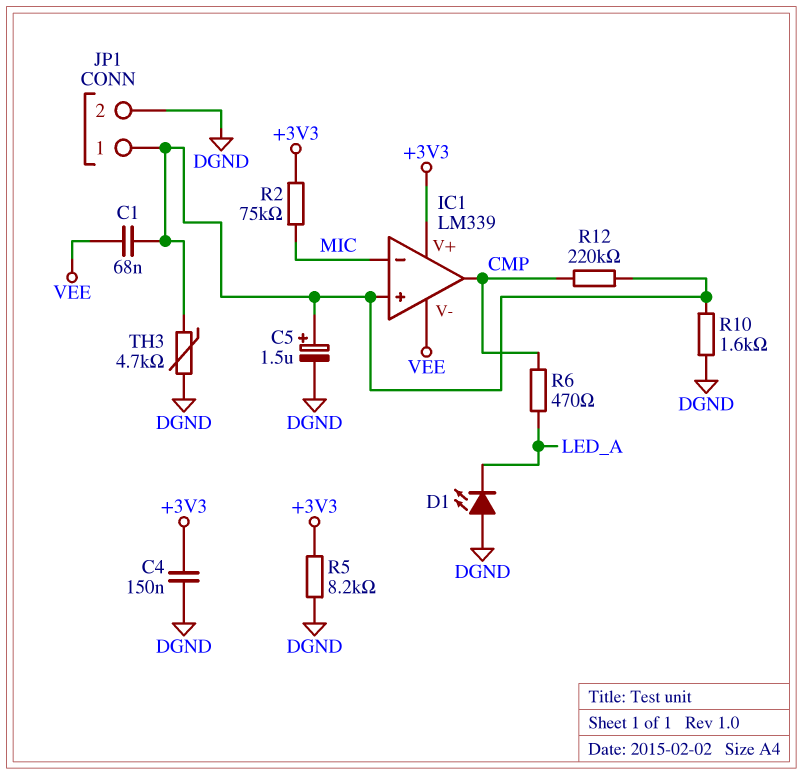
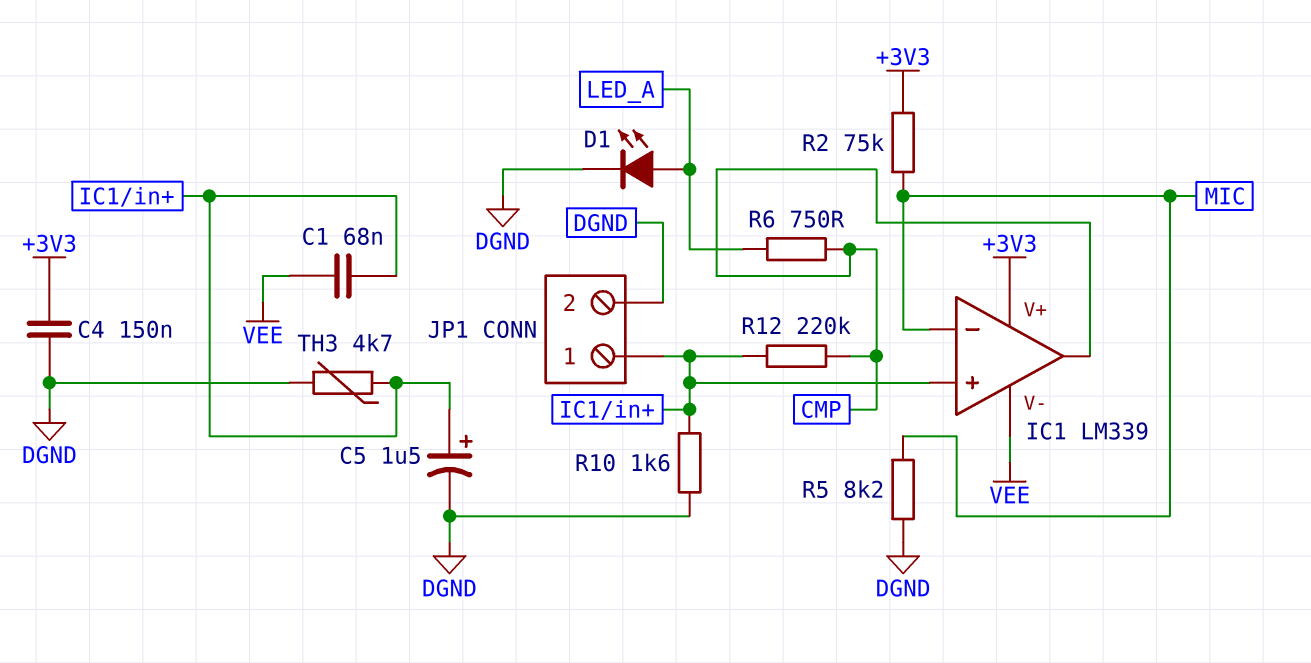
D1: LED (A DGND, K LED_A) -> LED (A LED_A, K DGND)
R5: 8.2k (+3V3, DGND) -> 8.2k (DGND, MIC)
R6: 470 (CMP, LED_A) -> 750 (CMP, LED_A)

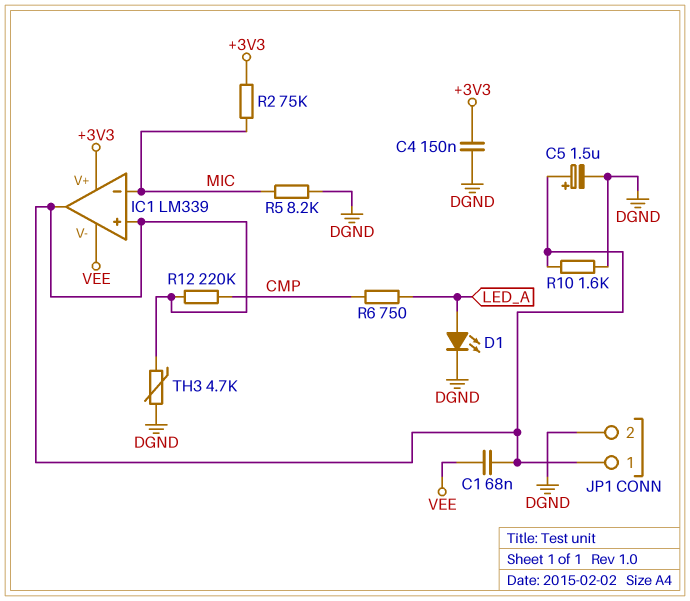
IC1 pin out: CMP -> IC1/in+

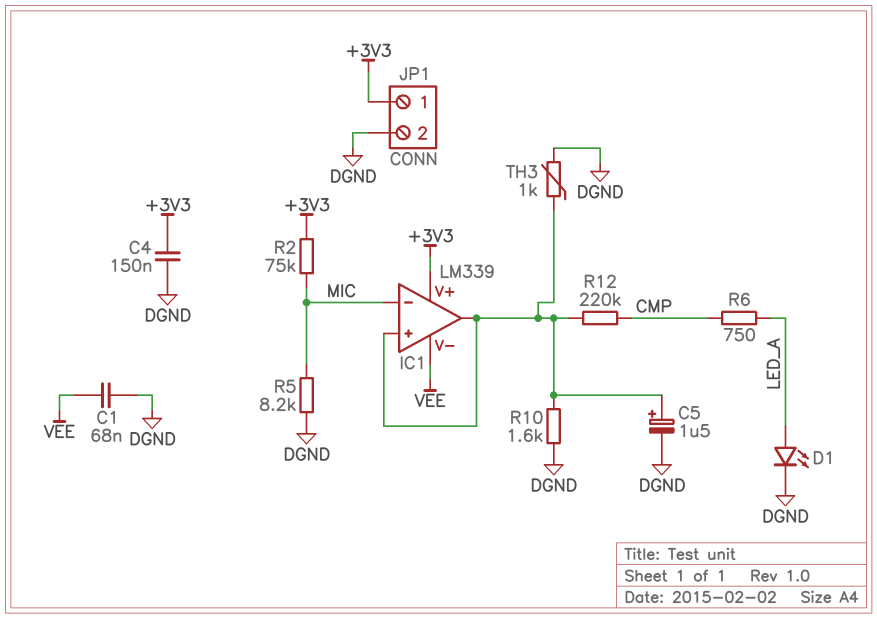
C1: 68nF (IC1/in+, VEE) -> 68nF (DGND, VEE)
JP1 pin 1: IC1/in+ -> +3V3
TH3: 4.7k (DGND, IC1/in+) -> 1k (DGND, IC1/in+)

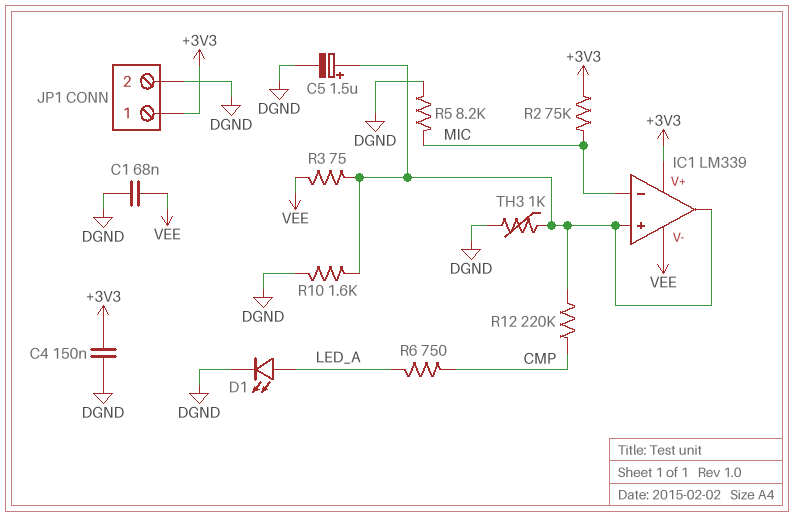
R3: none -> 75 (IC1/in+, VEE)

